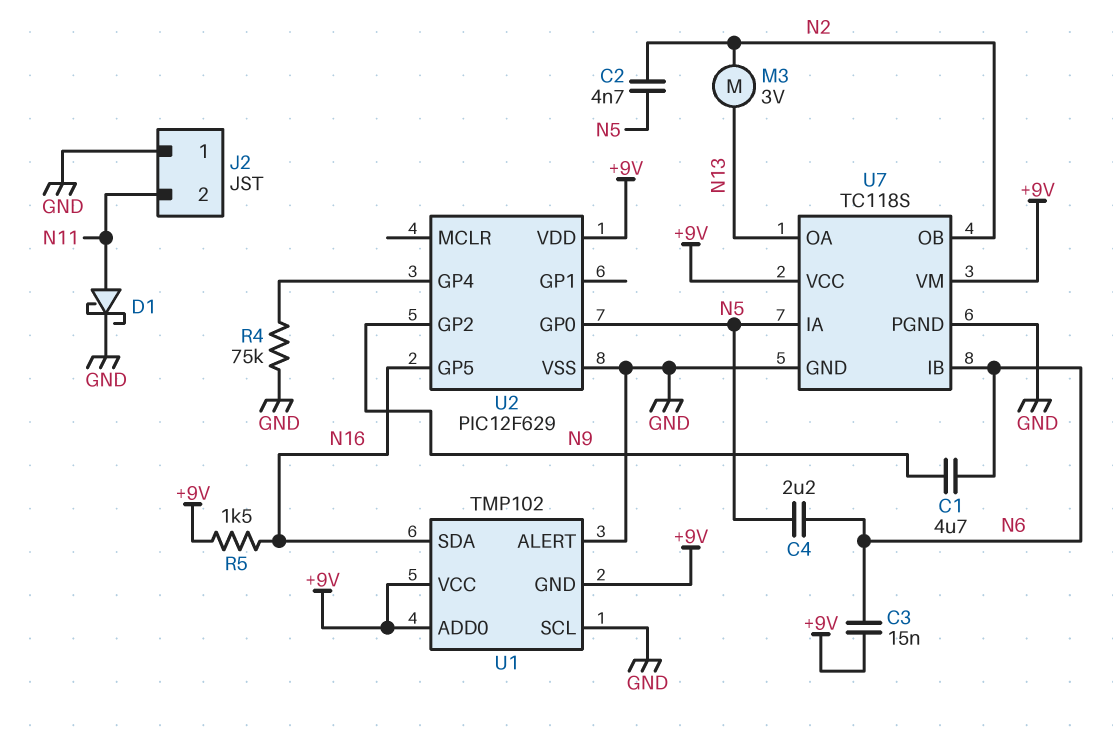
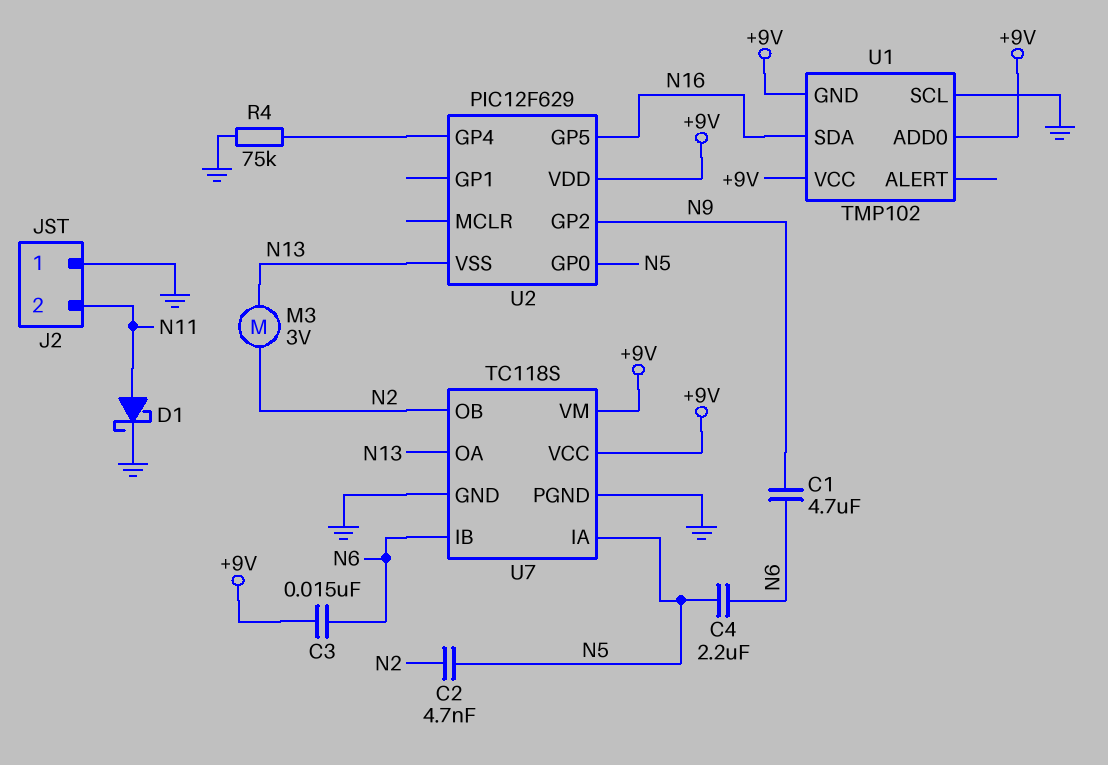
R5: 1.5k (+9V, N16) -> none
U1 pin ALERT: GND -> none
U2 pin VSS: GND -> N13

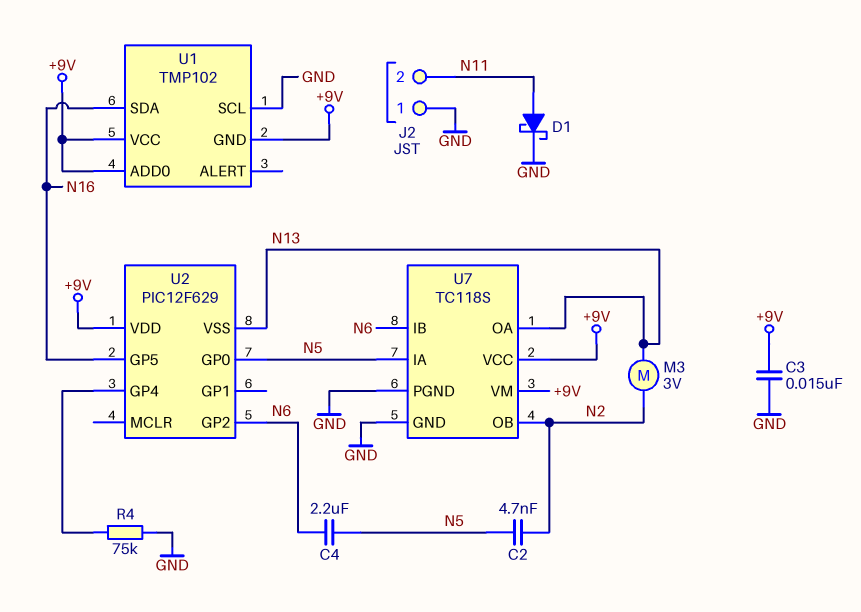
C1: 4.7uF (N6, N9) -> none
C3: 15nF (+9V, N6) -> 15nF (+9V, GND)
U2 pin GP2: N9 -> N6

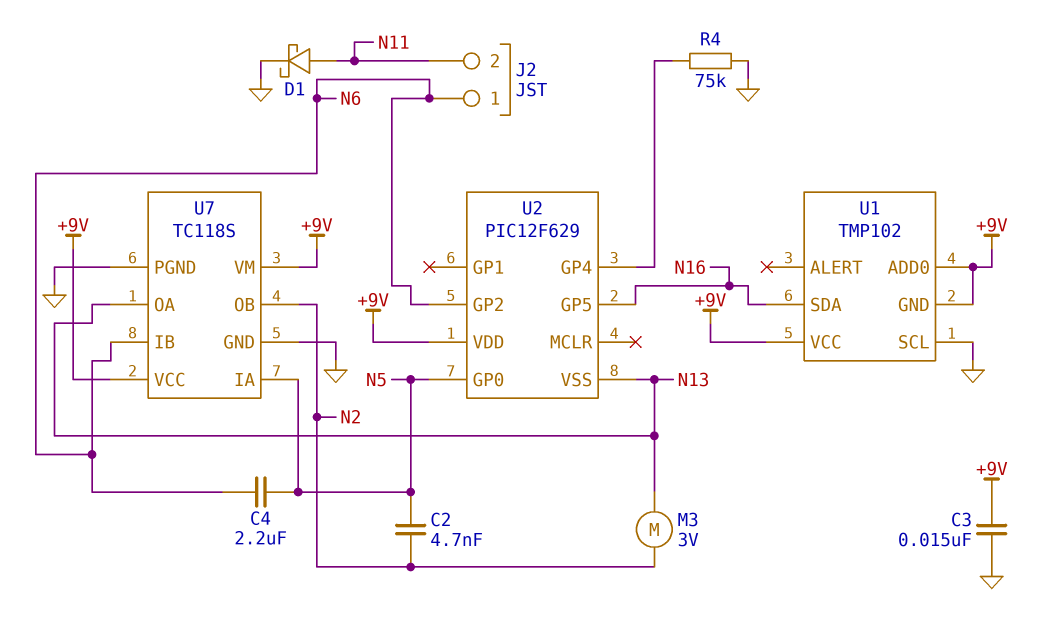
J2 pin 1: GND -> N6

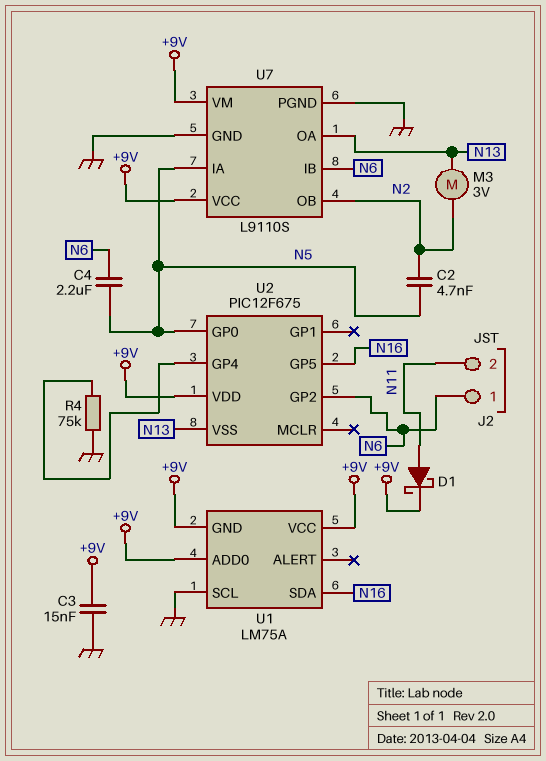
D1: schottky (A N11, K GND) -> schottky (A N11, K +9V)
U1: TMP102 -> LM75A
U2: PIC12F629 -> PIC12F675
U7: TC118S -> L9110S

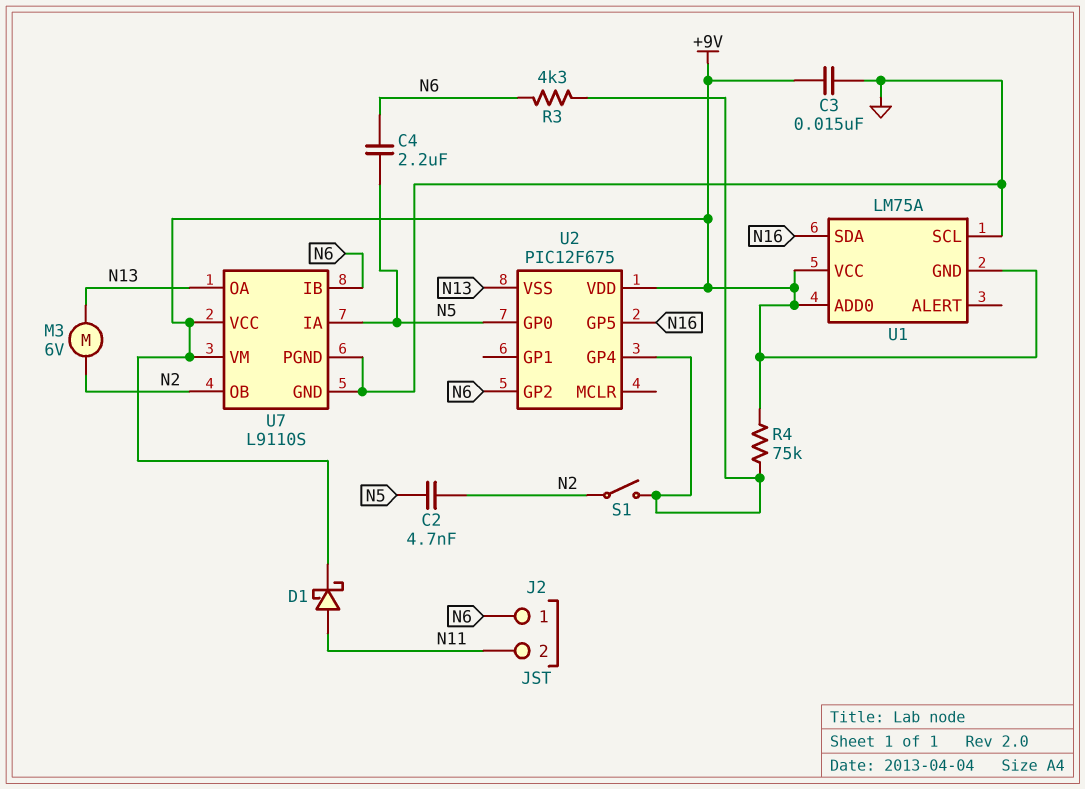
M3: motor 3V (N2, N13) -> motor 6V (N2, N13)
R3: none -> 4.3k (N6, U2/GP4)
R4: 75k (GND, U2/GP4) -> 75k (+9V, U2/GP4)
S1: none -> switch (N2, U2/GP4)

